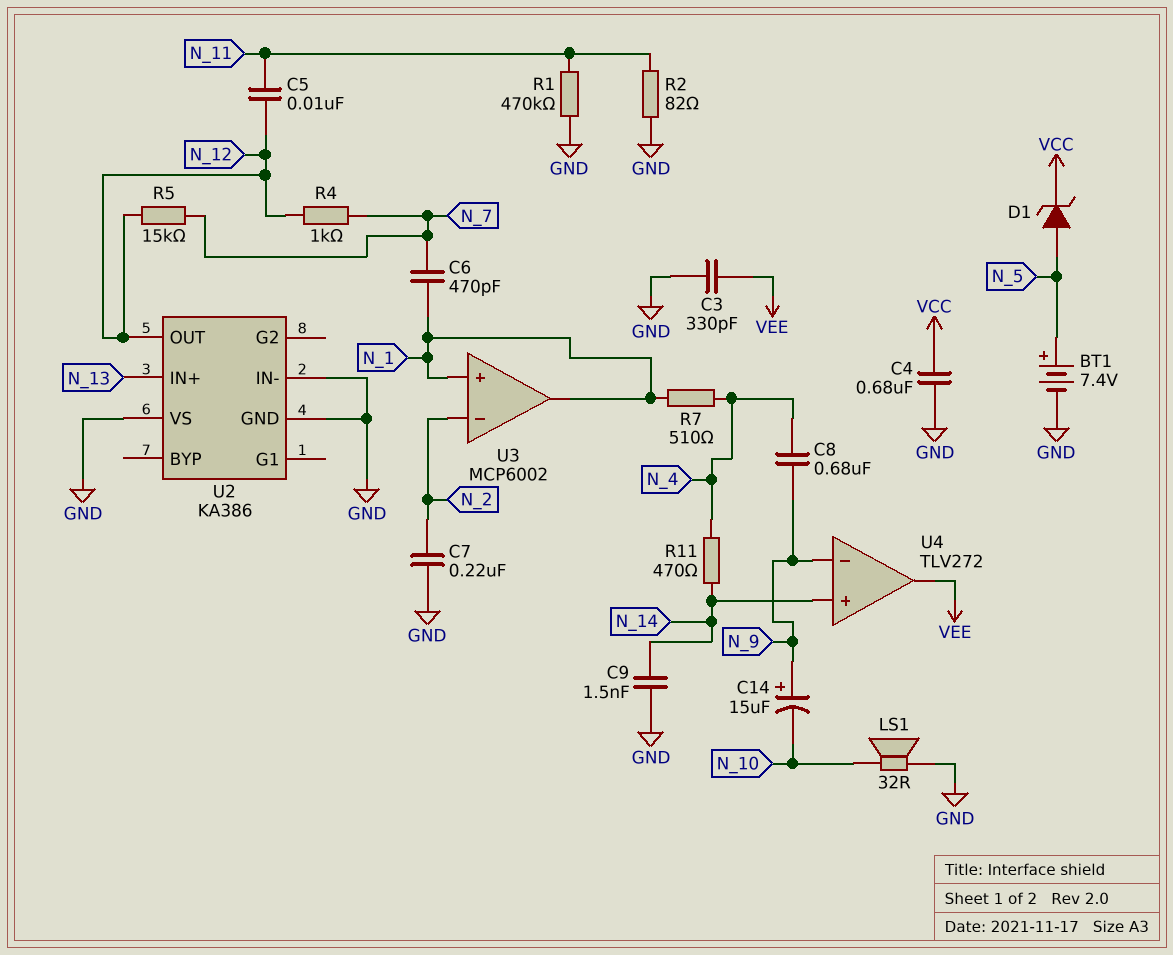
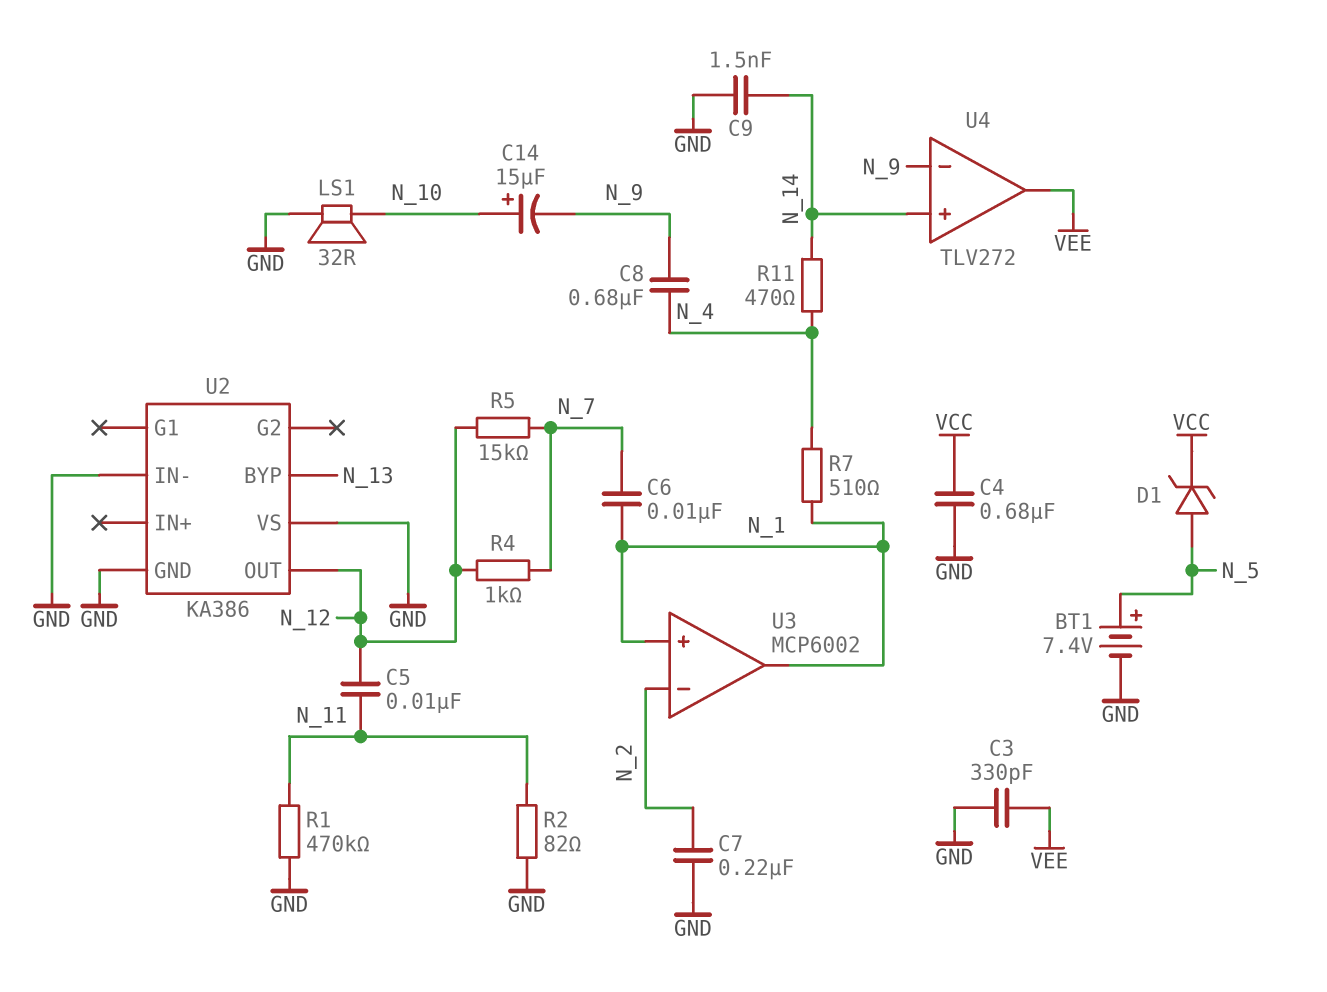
C6: 470pF (N_1, N_7) -> 10nF (N_1, N_7)
C14: 15uF (plus N_9, minus N_10) -> 15uF (plus N_10, minus N_9)
U2 pin BYP: none -> N_13
U2 pin IN+: N_13 -> none

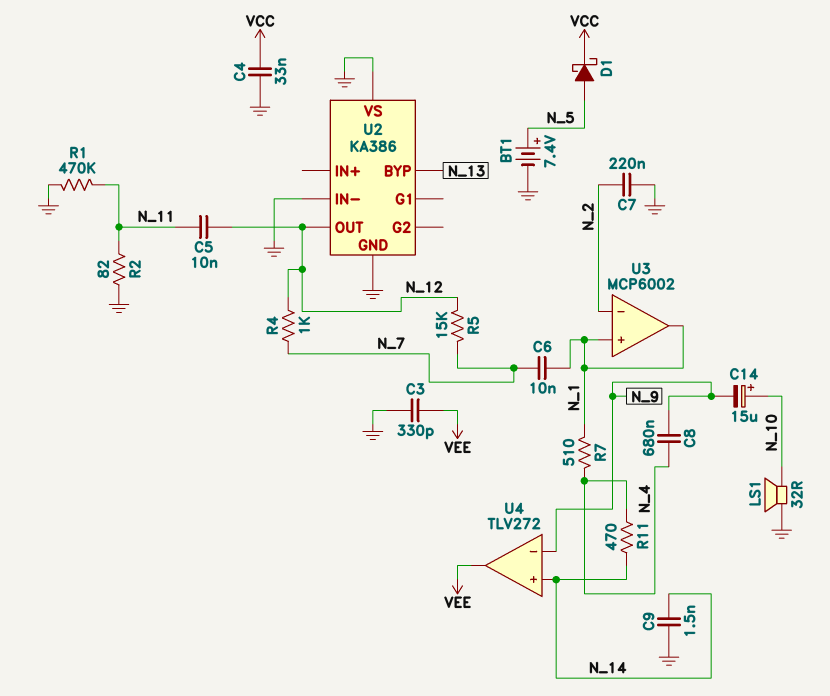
C4: 680nF (GND, VCC) -> 33nF (GND, VCC)
D1: zener (A N_5, K VCC) -> schottky (A N_5, K VCC)

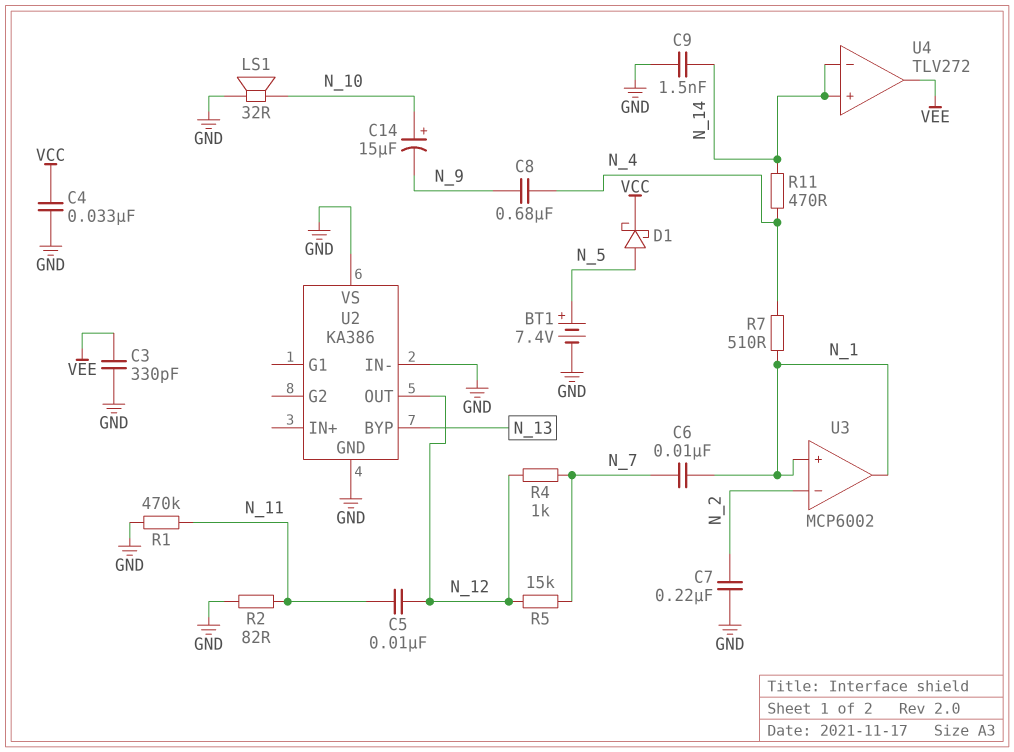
U4 pin in-: N_9 -> N_14

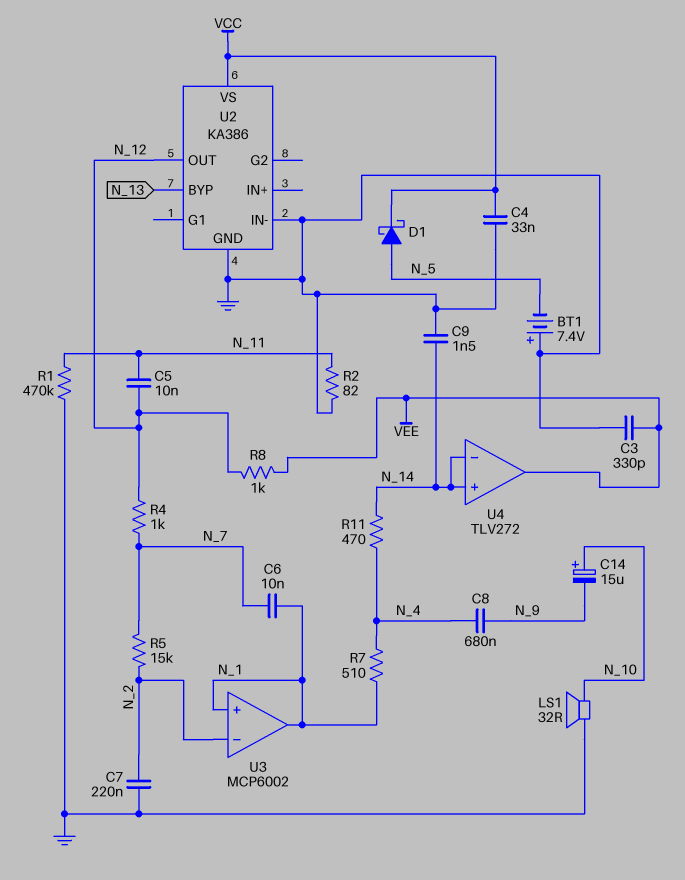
BT1: 7.4V (plus N_5, minus GND) -> 7.4V (plus GND, minus N_5)
R5: 15k (N_7, N_12) -> 15k (N_2, N_7)
R8: none -> 1k (N_12, VEE)
U2 pin VS: GND -> VCC

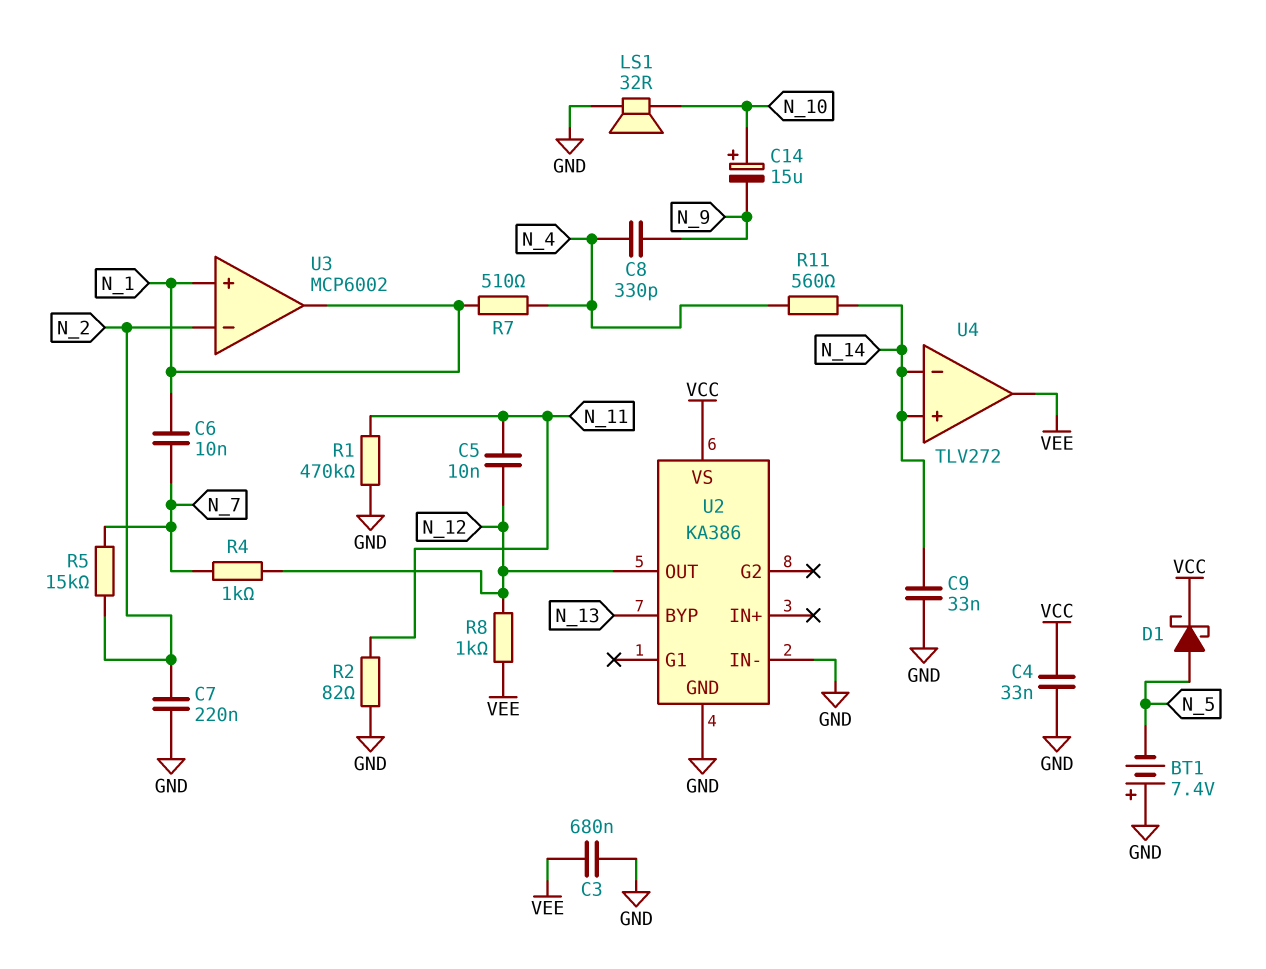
C3: 330pF (GND, VEE) -> 680nF (GND, VEE)
C8: 680nF (N_4, N_9) -> 330pF (N_4, N_9)
C9: 1.5nF (GND, N_14) -> 33nF (GND, N_14)
R11: 470 (N_4, N_14) -> 560 (N_4, N_14)

